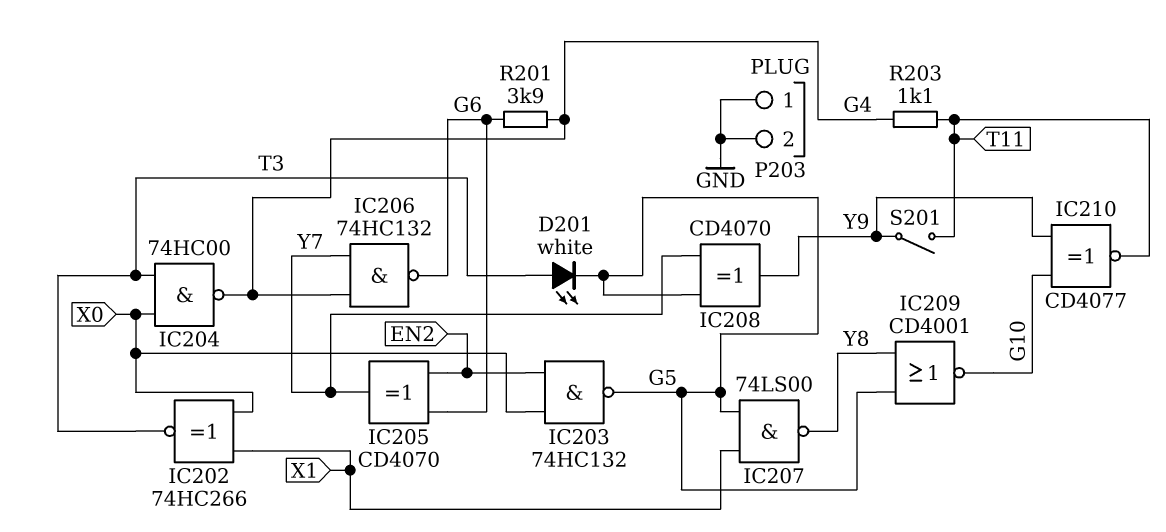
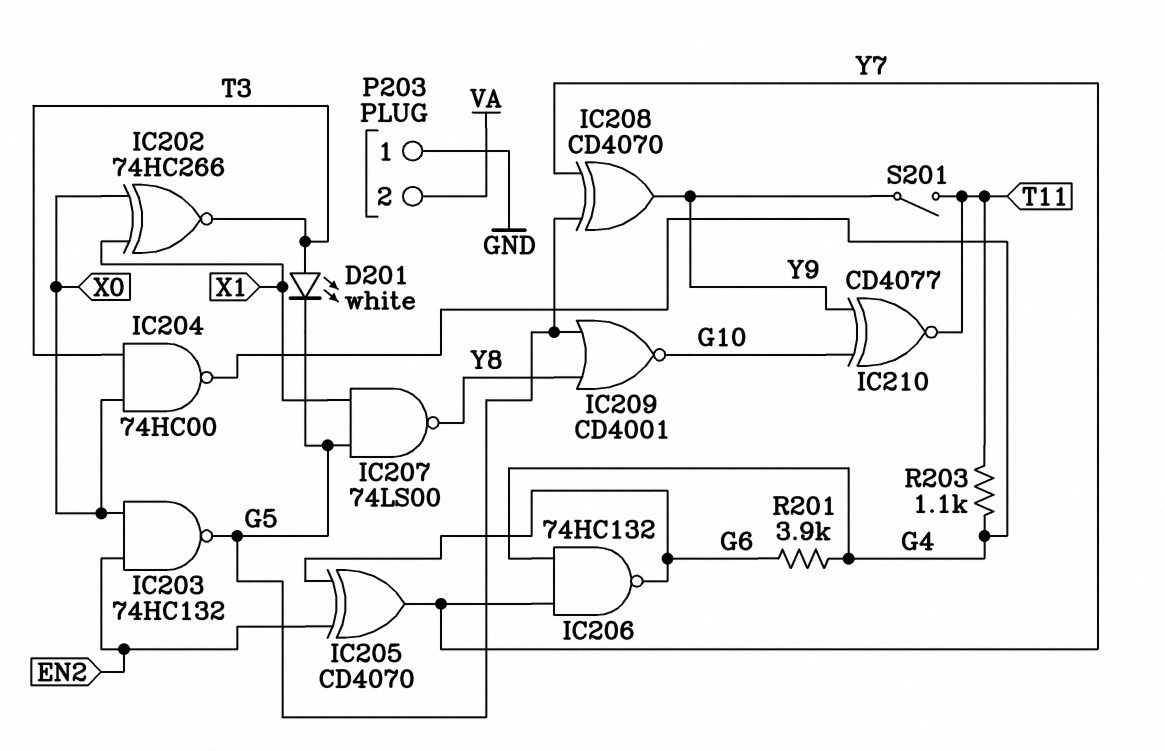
P203 pin 2: GND -> VA

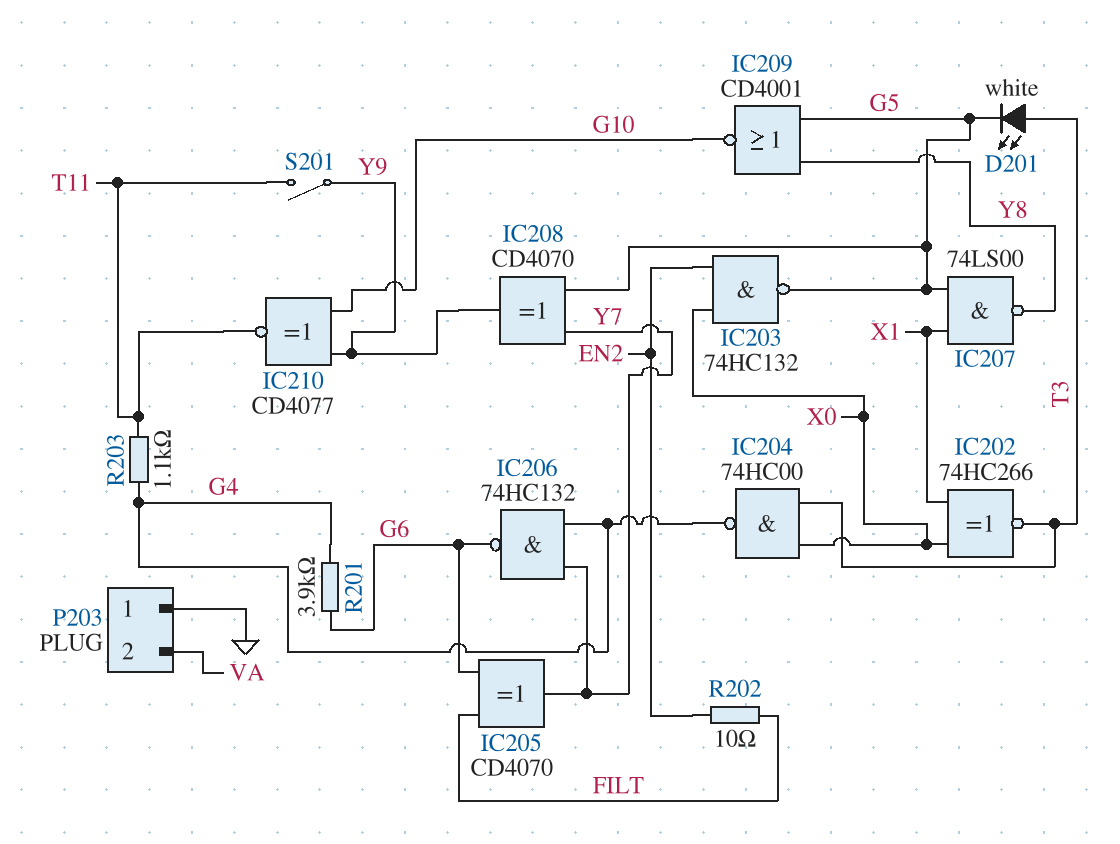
IC205: XOR CD4070 (in EN2, in G6, out Y7) -> XOR CD4070 (in FILT, in G6, out Y7)
R202: none -> 10 (EN2, FILT)

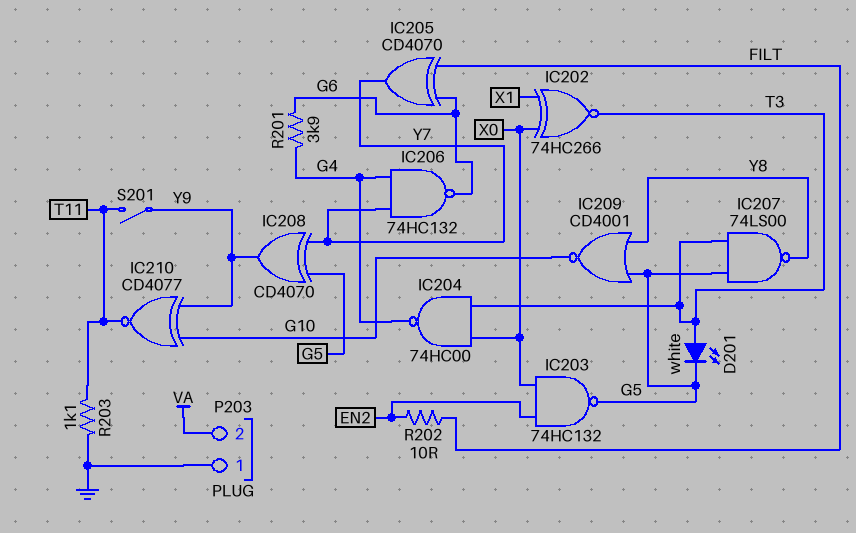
IC207: NAND 74LS00 (in G5, in X1, out Y8) -> NAND 74LS00 (in G5, in T3, out Y8)
R203: 1.1k (G4, T11) -> 1.1k (GND, T11)

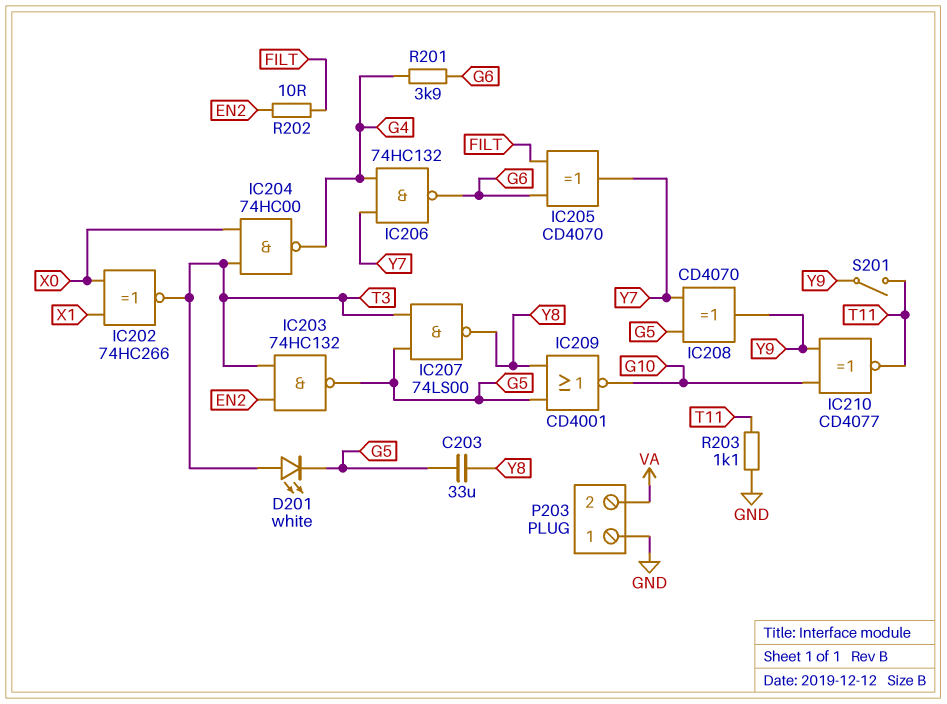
C203: none -> 33uF (G5, Y8)
IC203: NAND 74HC132 (in EN2, in X0, out G5) -> NAND 74HC132 (in EN2, in T3, out G5)

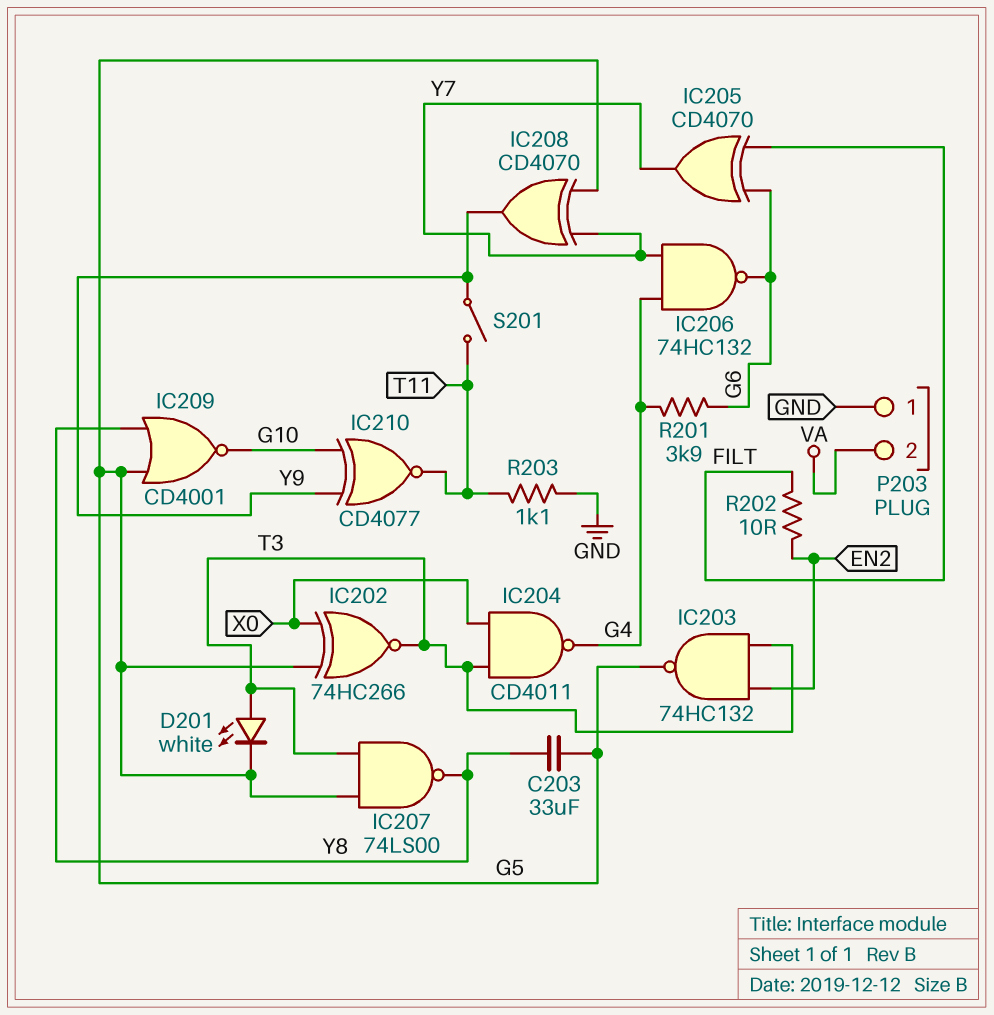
IC202: XNOR 74HC266 (in X0, in X1, out T3) -> XNOR 74HC266 (in G5, in X0, out T3)
IC204: NAND 74HC00 (in T3, in X0, out G4) -> NAND CD4011 (in T3, in X0, out G4)

